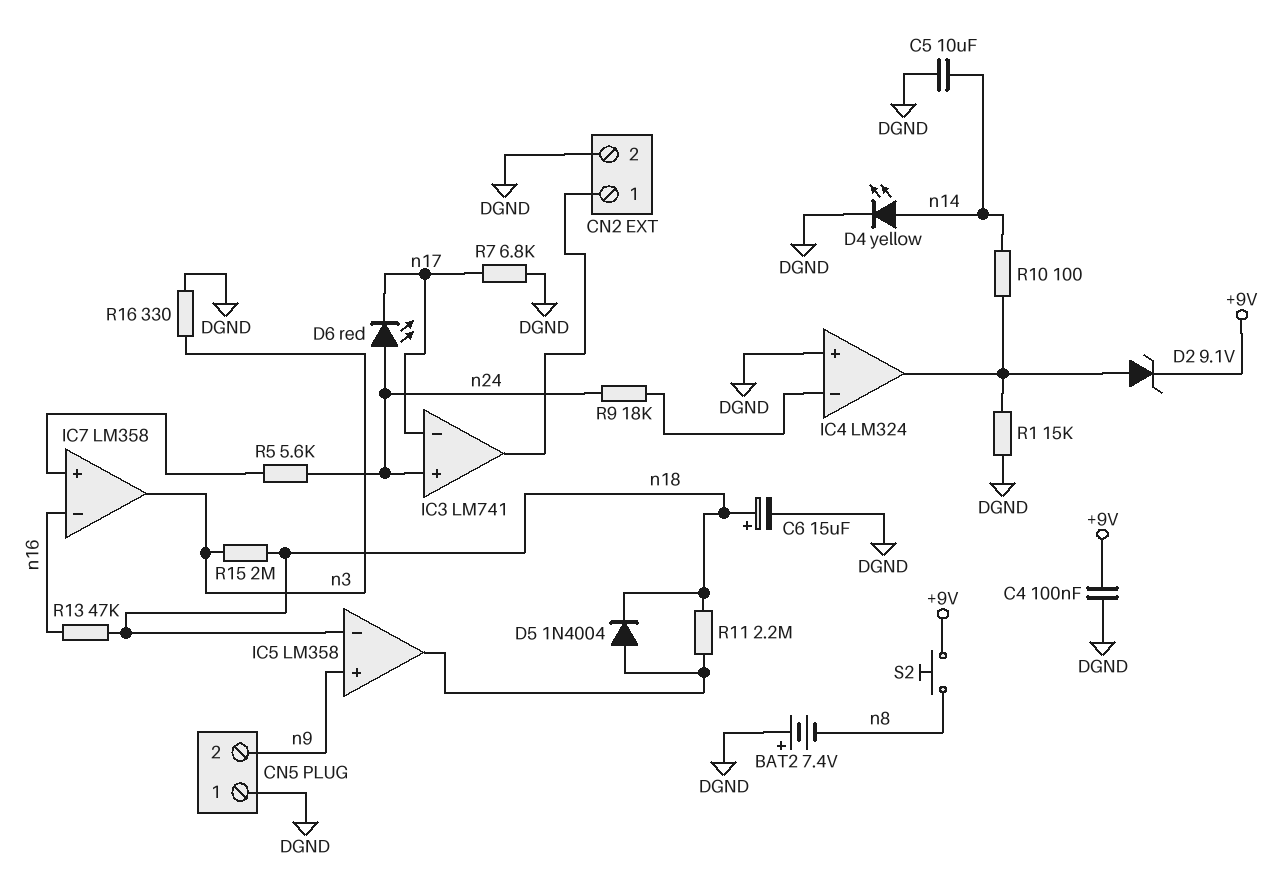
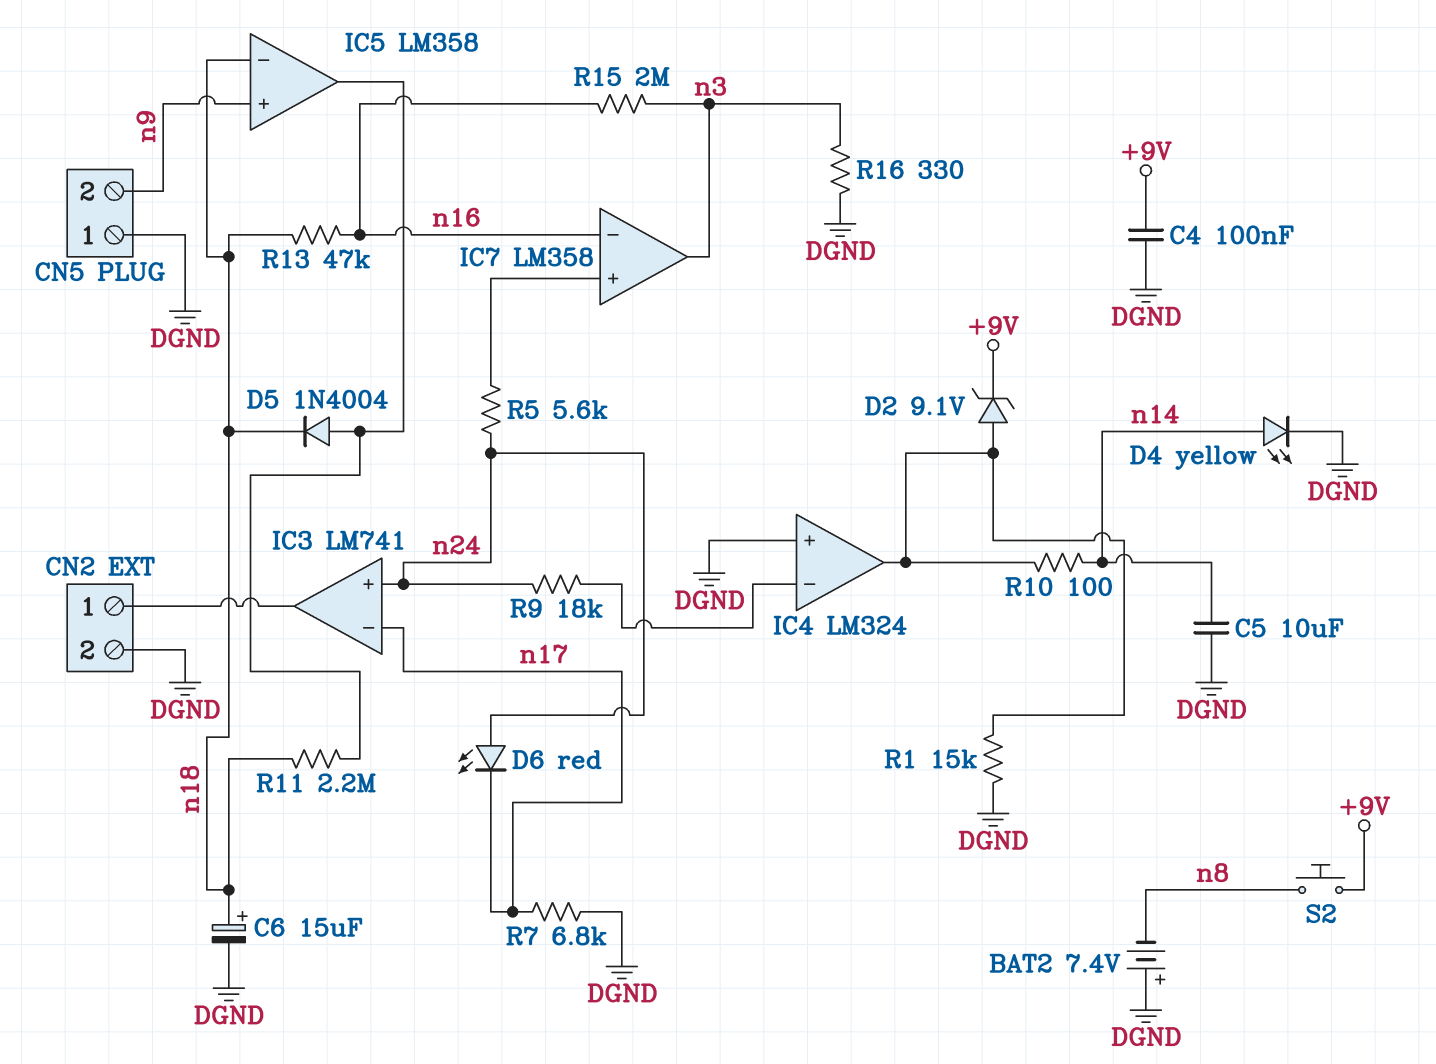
R15: 2M (n3, n18) -> 2M (n3, n16)

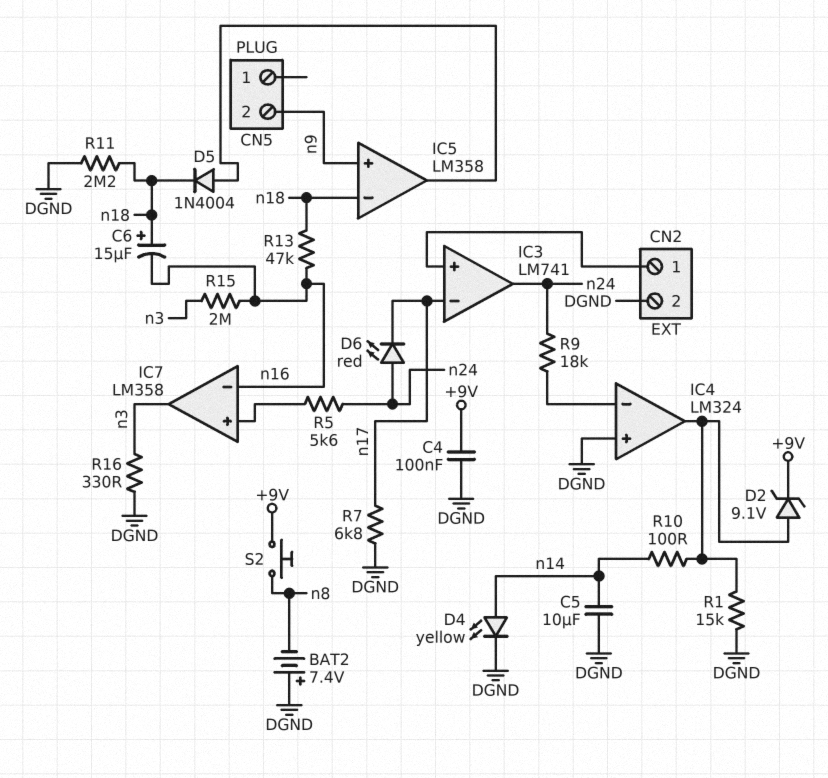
C6: 15uF (plus n18, minus DGND) -> 15uF (plus n18, minus n16)
CN5 pin 1: DGND -> none
IC3 pin in+: n24 -> CN2/1
IC3 pin out: CN2/1 -> n24
R11: 2.2M (IC5/out, n18) -> 2.2M (DGND, n18)

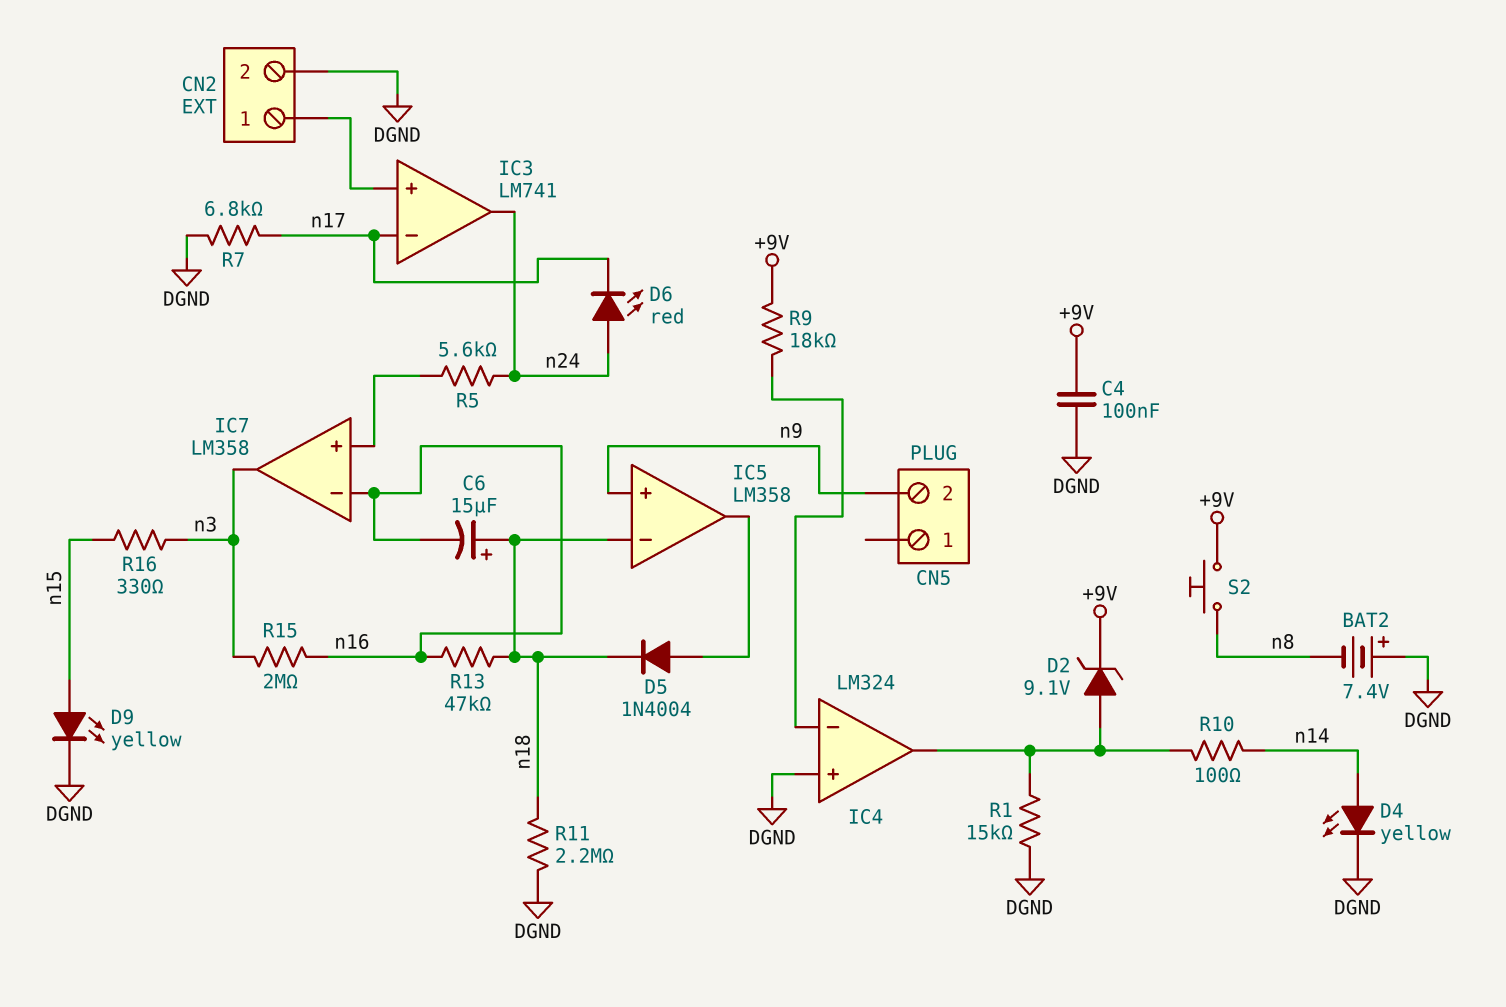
C5: 10uF (DGND, n14) -> none
D9: none -> LED yellow (A n15, K DGND)
R9: 18k (IC4/in-, n24) -> 18k (+9V, IC4/in-)
R16: 330 (DGND, n3) -> 330 (n3, n15)

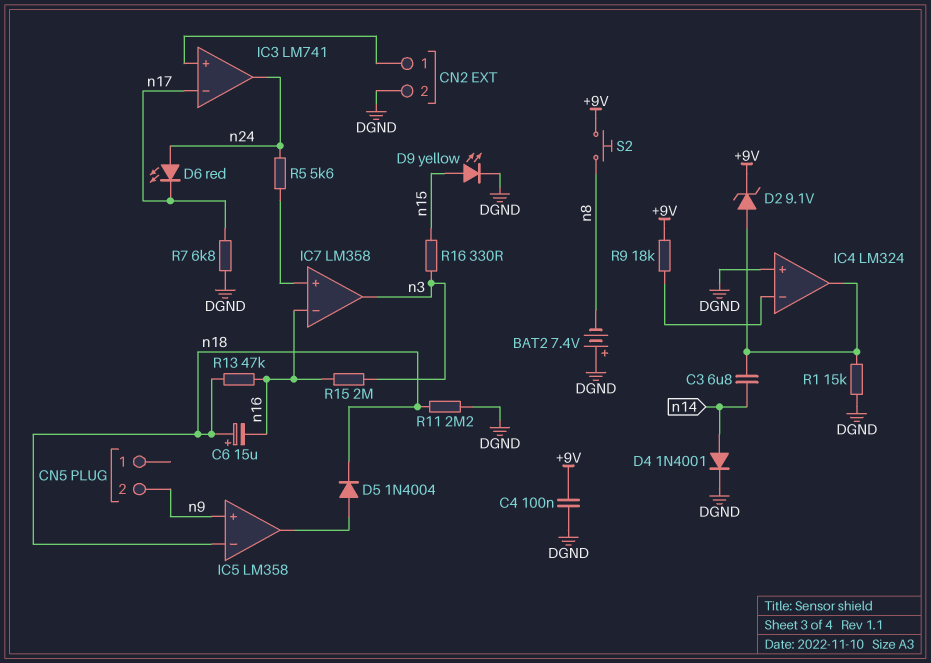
C3: none -> 6.8uF (IC4/out, n14)
D4: LED yellow (A n14, K DGND) -> diode 1N4001 (A n14, K DGND)
R10: 100 (IC4/out, n14) -> none

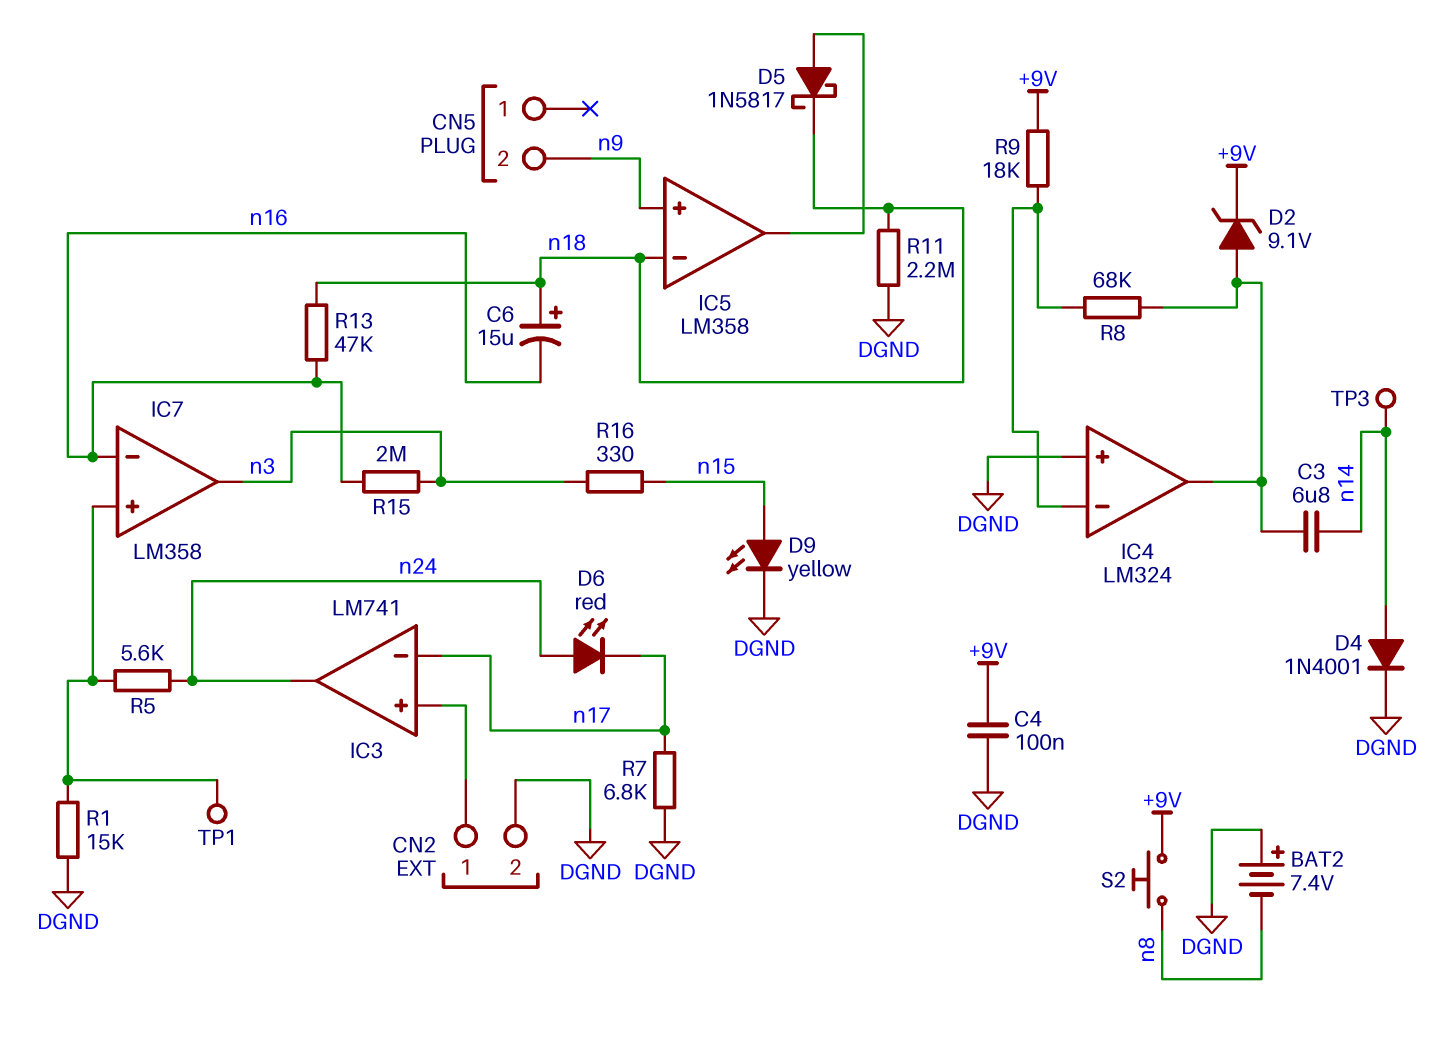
D5: diode 1N4004 (A IC5/out, K n18) -> schottky 1N5817 (A IC5/out, K n18)
R1: 15k (DGND, IC4/out) -> 15k (DGND, IC7/in+)
R8: none -> 68k (IC4/in-, IC4/out)
TP1: none -> test point (IC7/in+)
TP3: none -> test point (n14)

